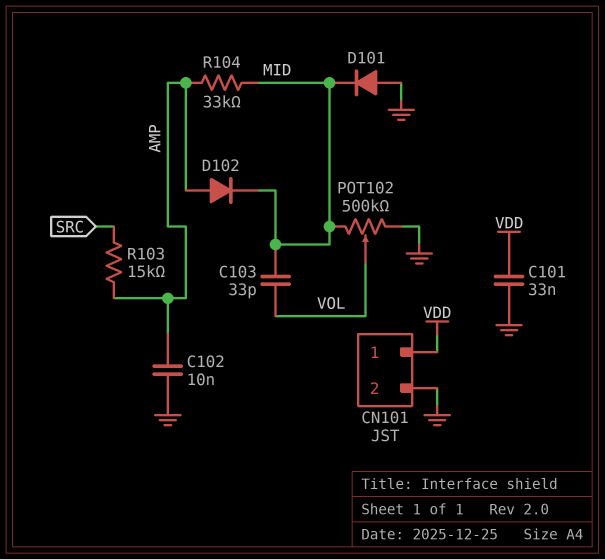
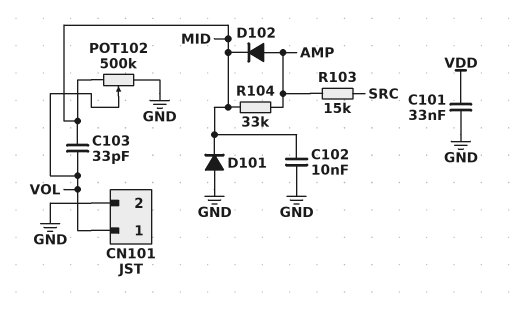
C102: 10nF (AMP, GND) -> 10nF (GND, MID)
CN101 pin 1: VDD -> VOL

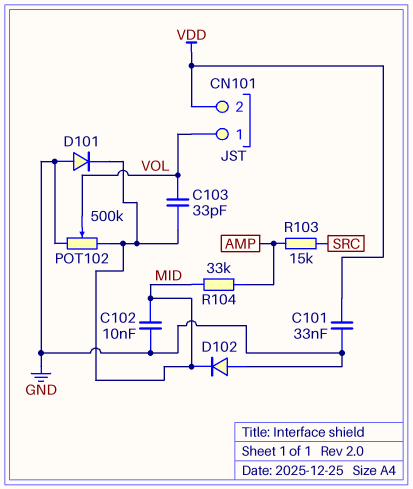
CN101 pin 2: GND -> VDD
D102: diode (A AMP, K MID) -> diode (A GND, K MID)

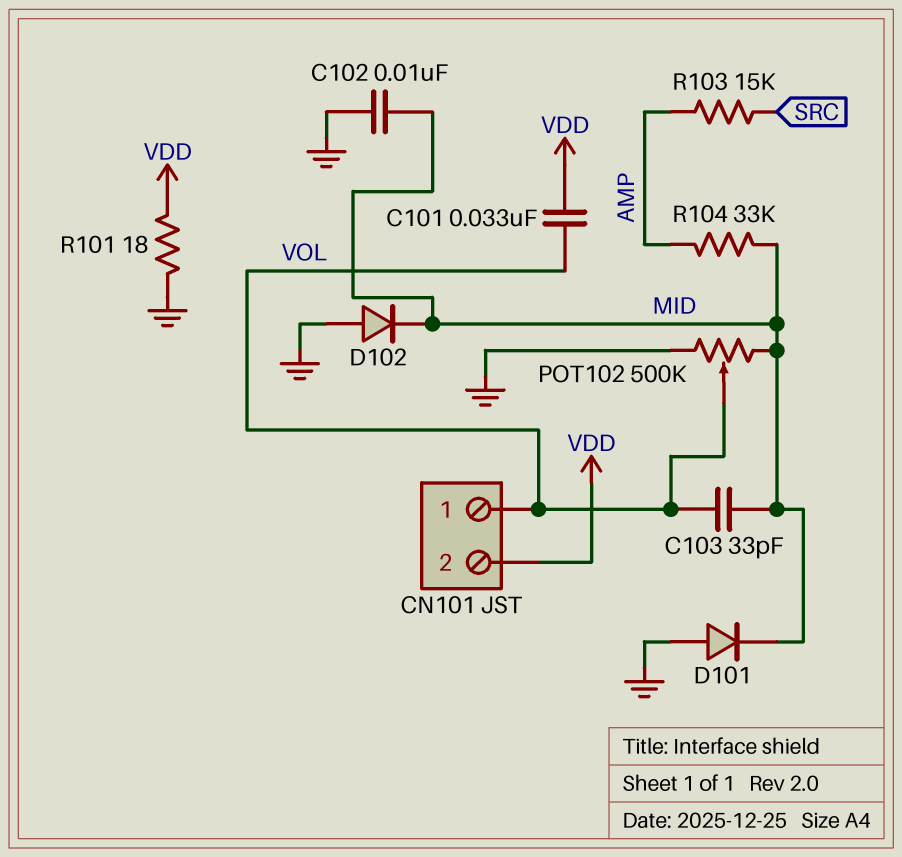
C101: 33nF (GND, VDD) -> 33nF (VDD, VOL)
R101: none -> 18 (GND, VDD)

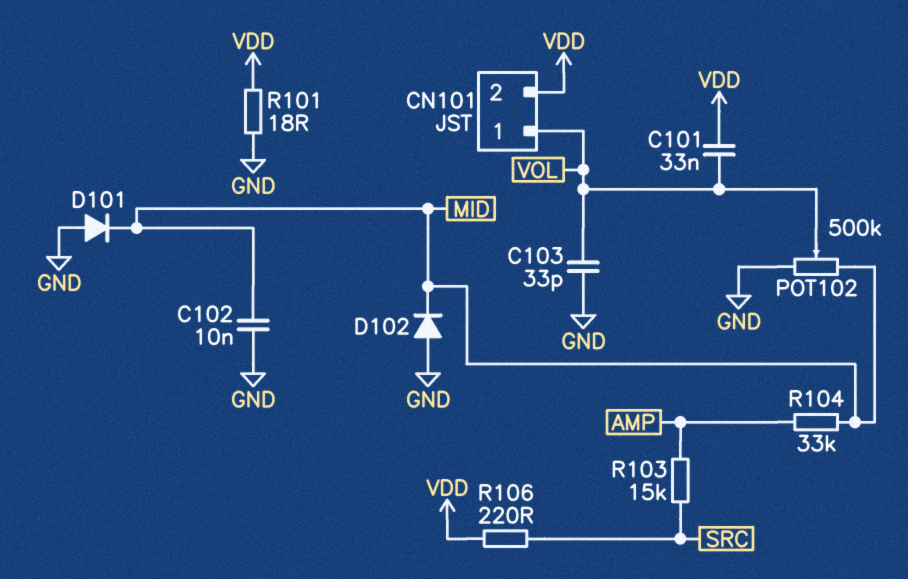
C103: 33pF (MID, VOL) -> 33pF (GND, VOL)
R106: none -> 220 (SRC, VDD)

